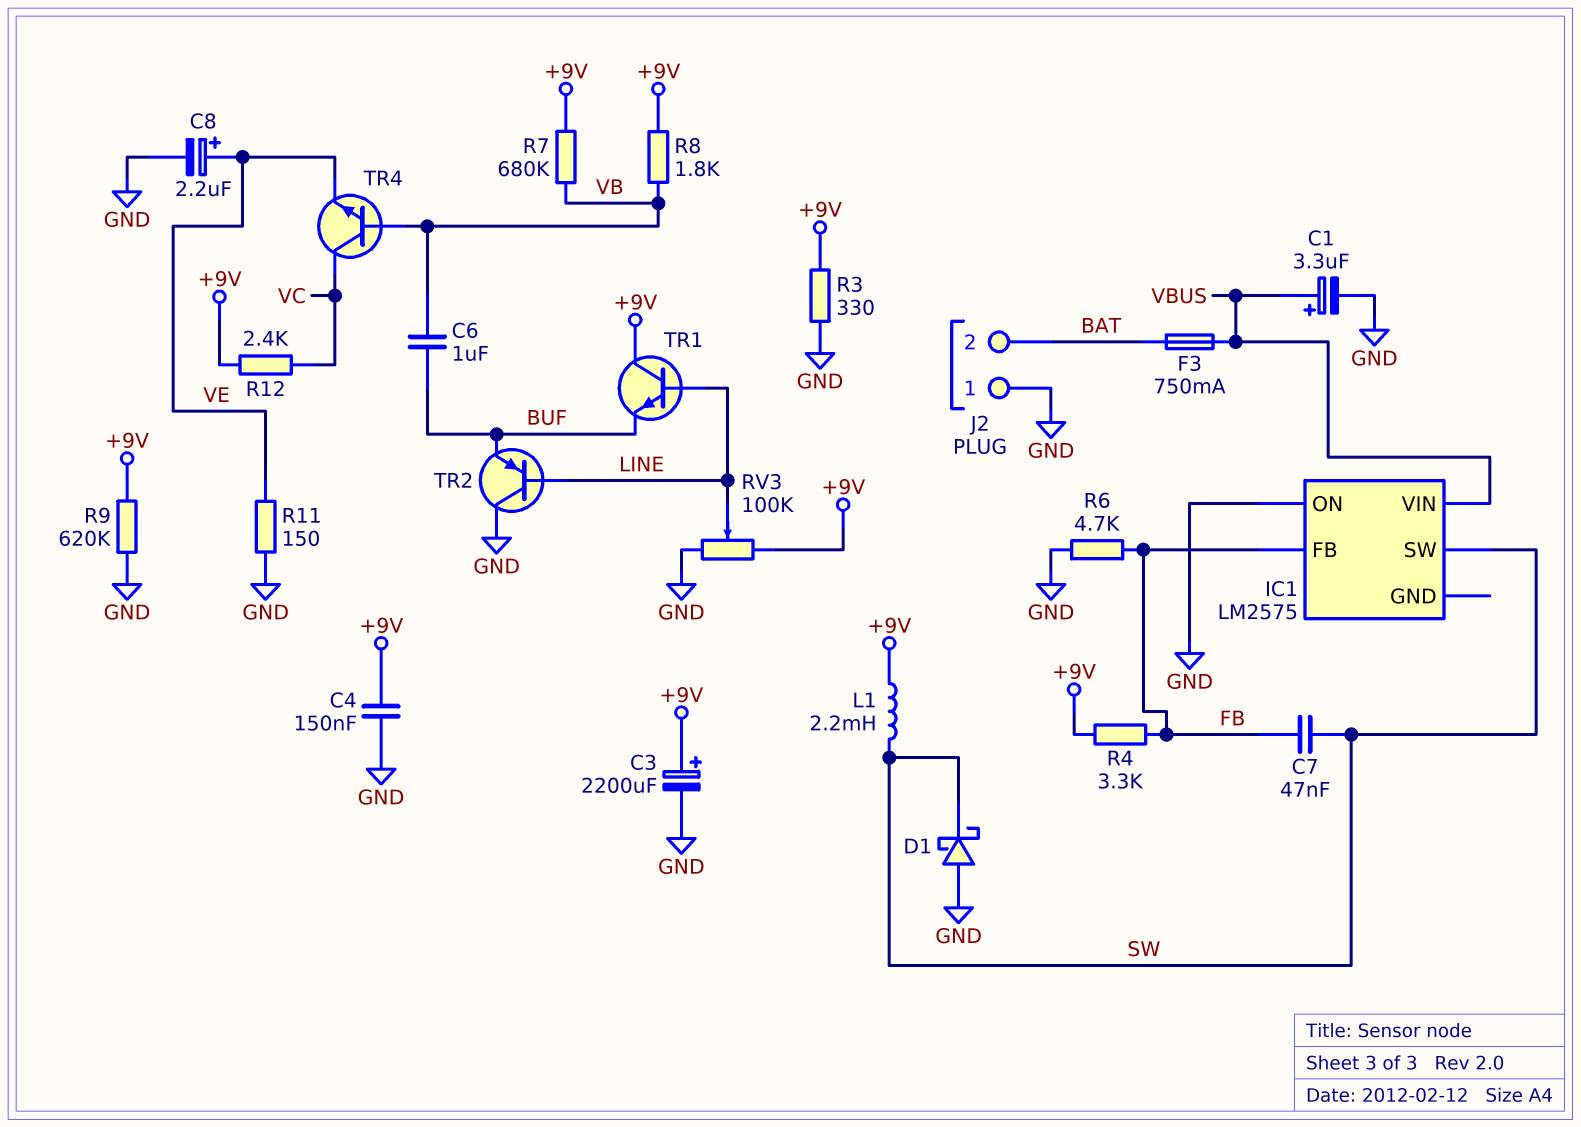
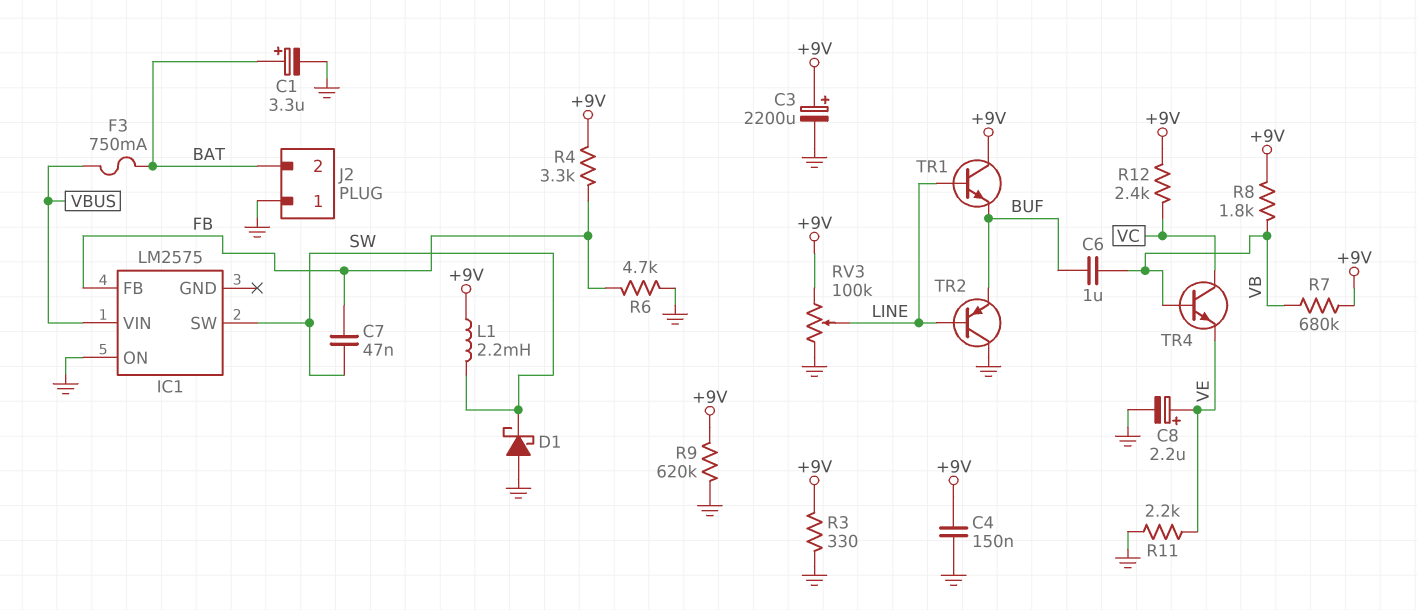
C1: 3.3uF (plus VBUS, minus GND) -> 3.3uF (plus BAT, minus GND)
R11: 150 (GND, VE) -> 2.2k (GND, VE)

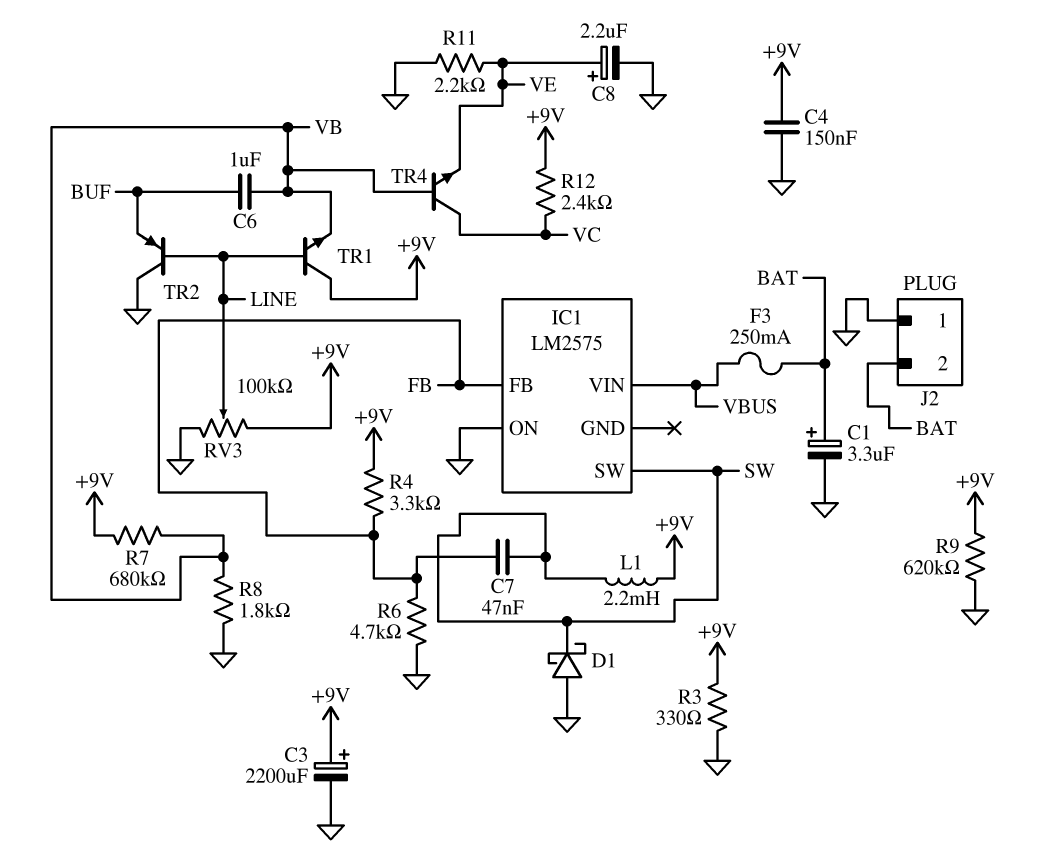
F3: 750mA (BAT, VBUS) -> 250mA (BAT, VBUS)
R8: 1.8k (+9V, VB) -> 1.8k (GND, VB)
TR1: NPN (B LINE, C +9V, E BUF) -> NPN (B LINE, C +9V, E VB)

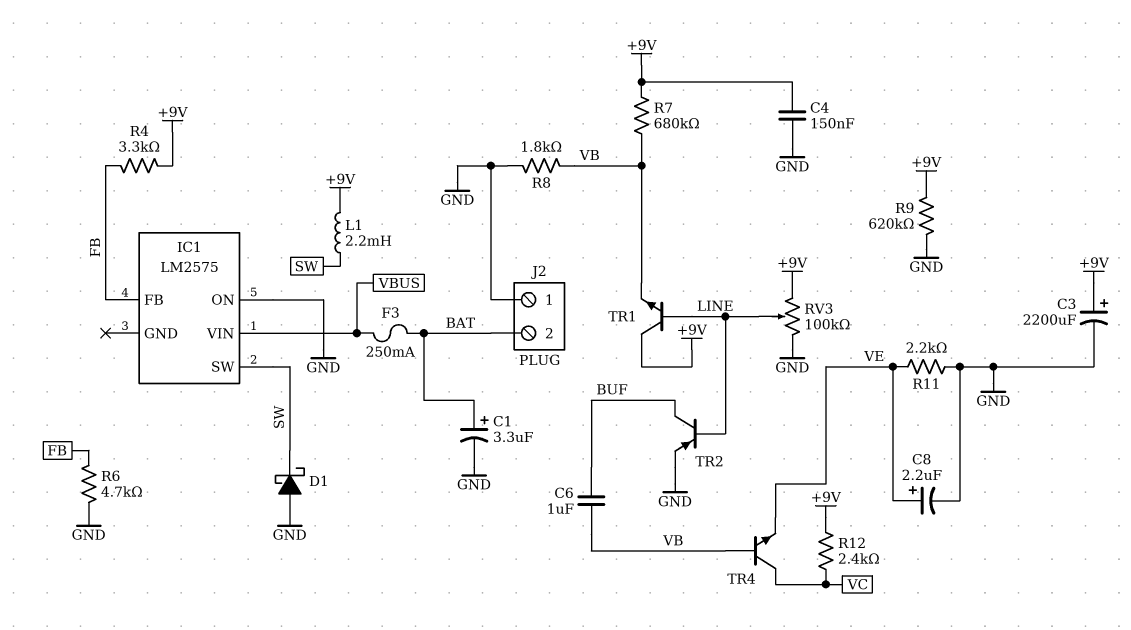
C7: 47nF (FB, SW) -> none
R3: 330 (+9V, GND) -> none
TR2: PNP (B LINE, C GND, E BUF) -> PNP (B LINE, C BUF, E GND)

